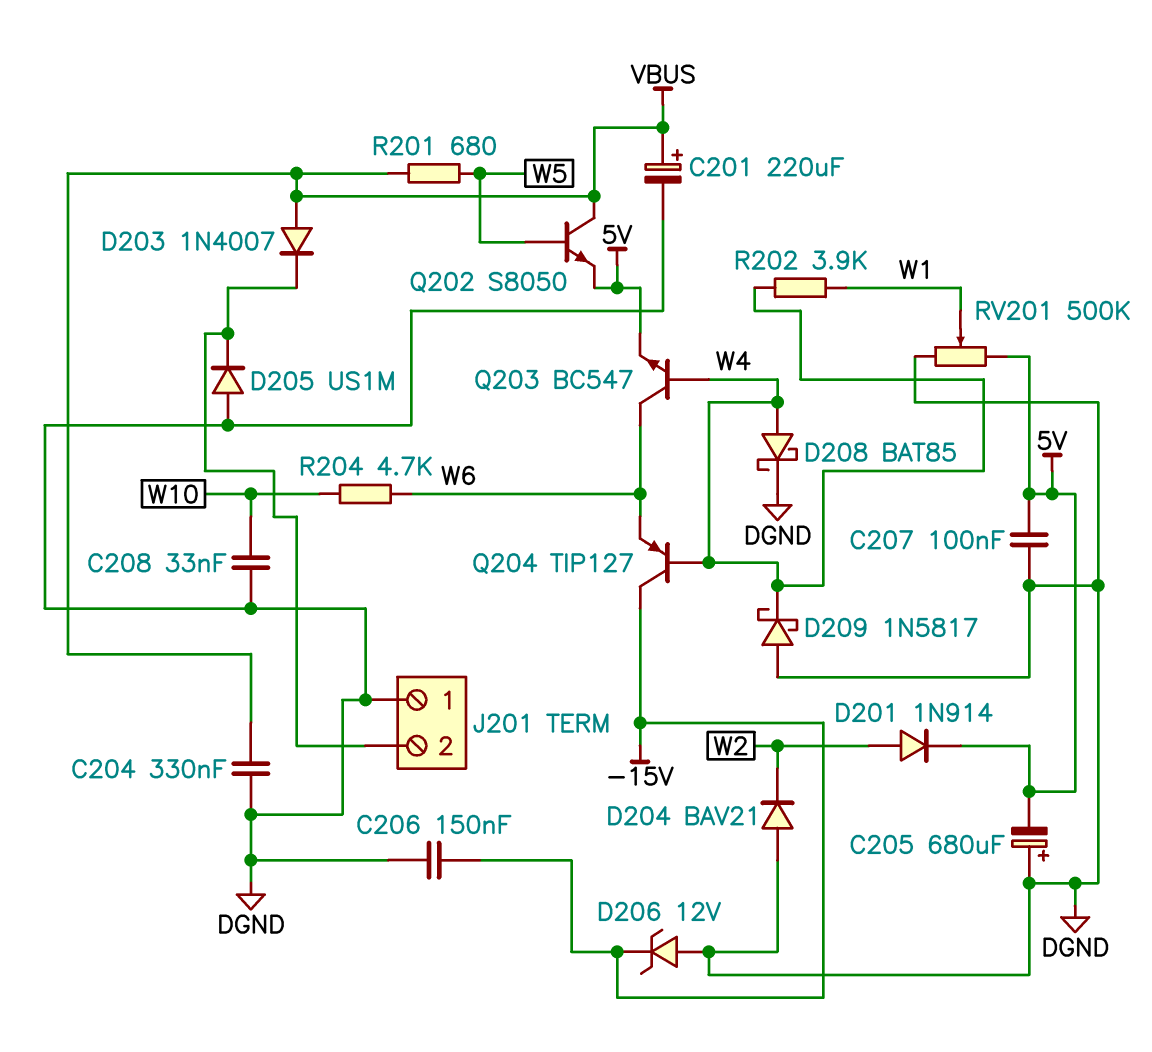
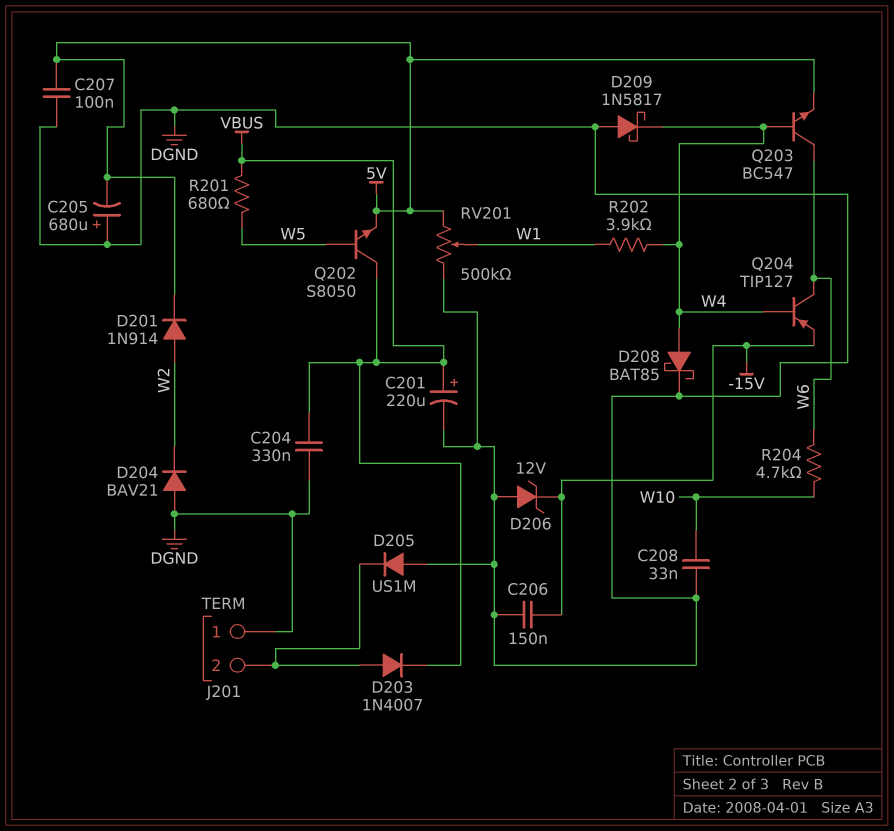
D203: diode 1N4007 (A VBUS, K J201/2) -> diode 1N4007 (A J201/2, K VBUS)
Q204: PNP TIP127 (B W4, C -15V, E W6) -> PNP TIP127 (B W4, C W6, E -15V)

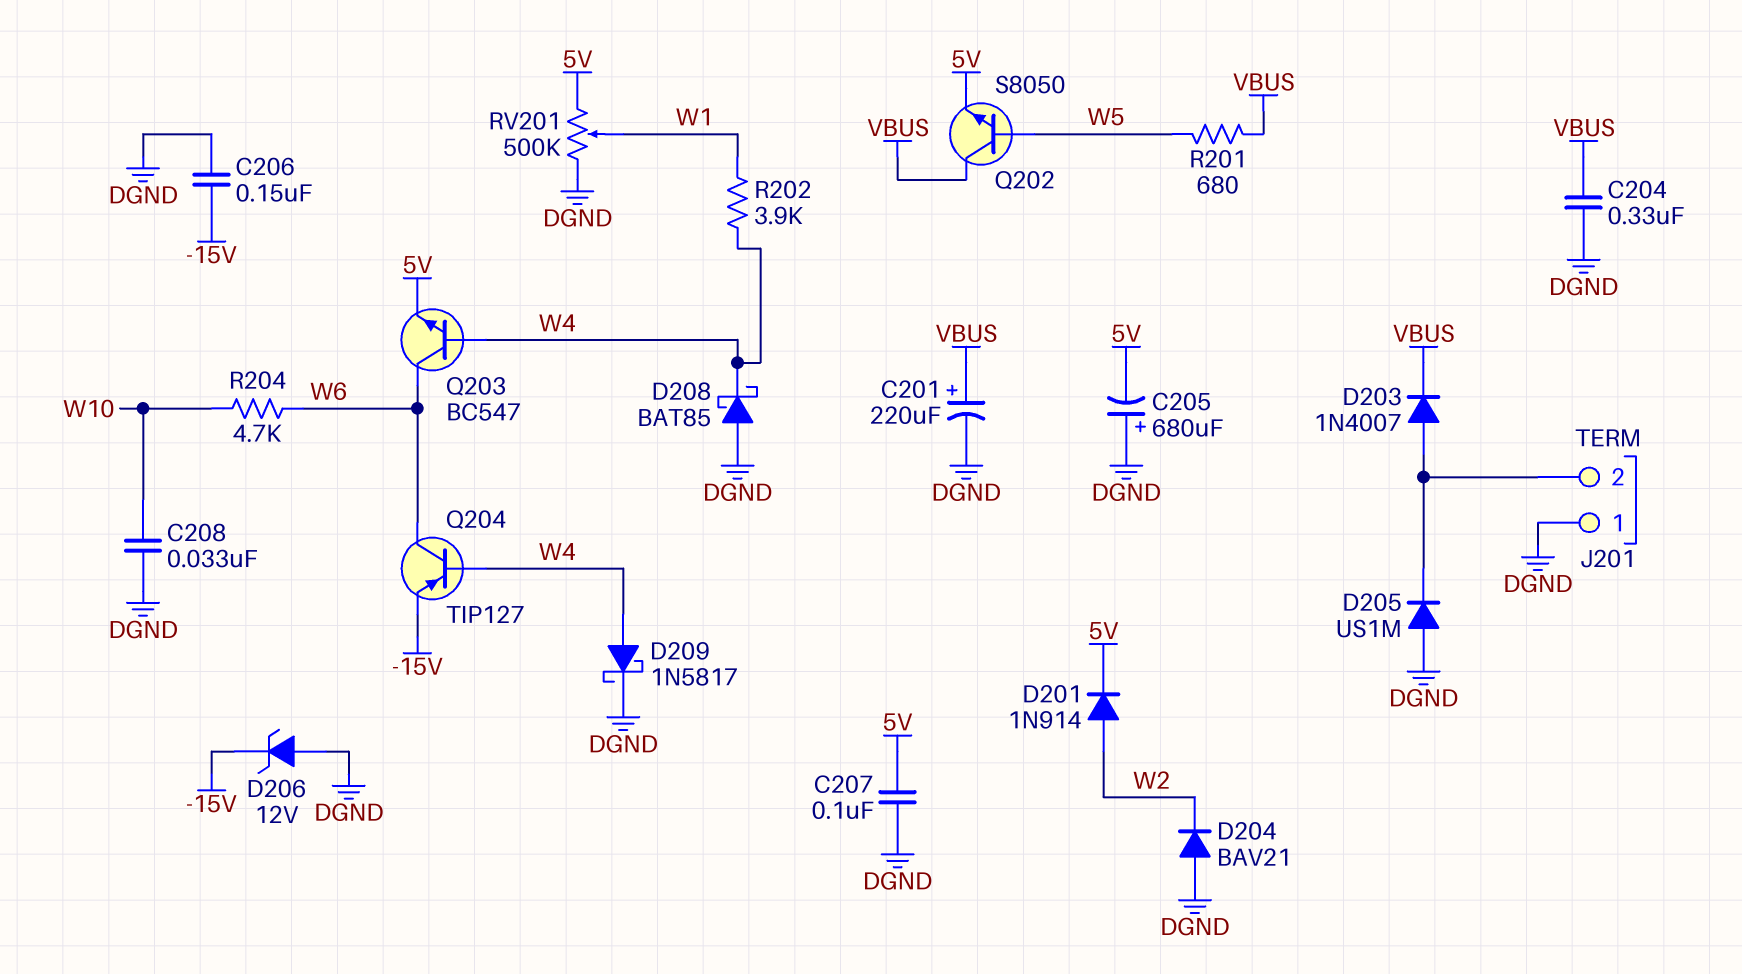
D208: schottky BAT85 (A W4, K DGND) -> schottky BAT85 (A DGND, K W4)
D209: schottky 1N5817 (A DGND, K W4) -> schottky 1N5817 (A W4, K DGND)

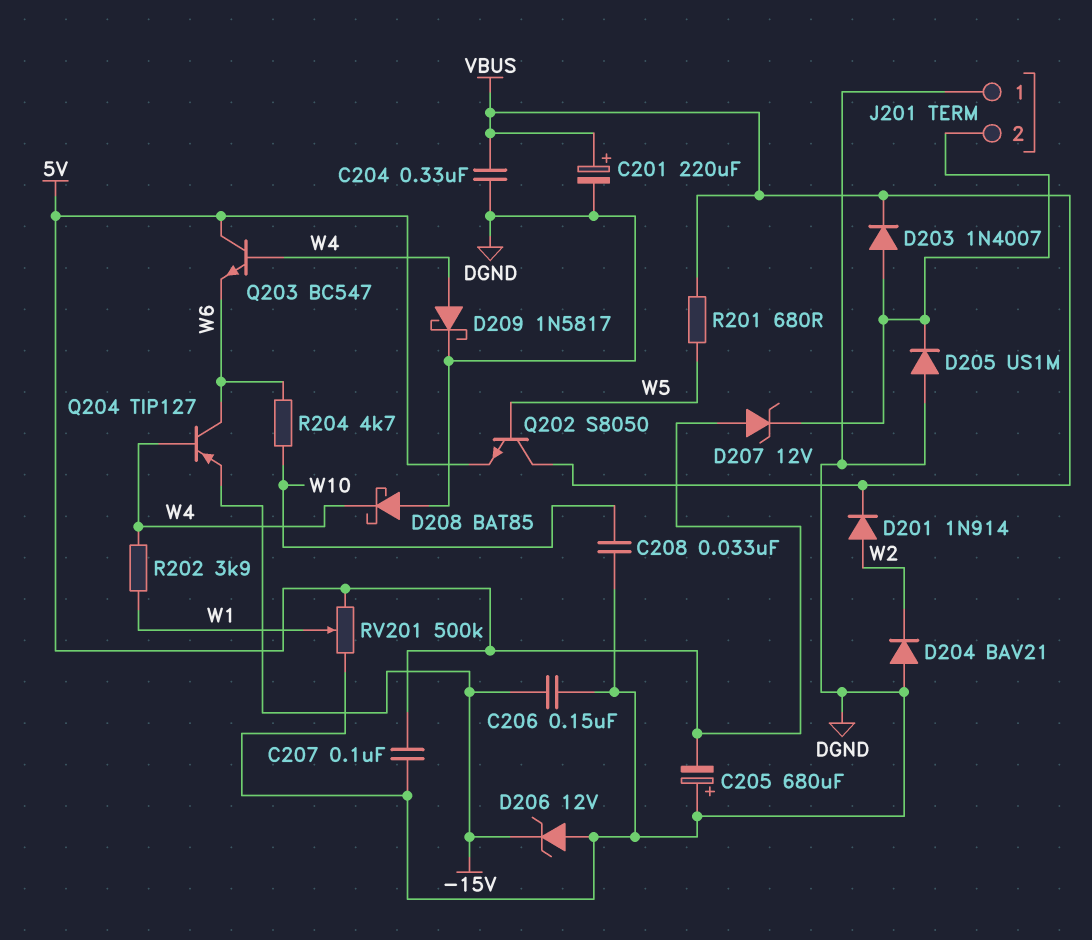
D201: diode 1N914 (A W2, K 5V) -> diode 1N914 (A W2, K VBUS)
D207: none -> zener 12V (A 5V, K J201/2)
Q203: NPN BC547 (B W4, C W6, E 5V) -> NPN BC547 (B W4, C 5V, E W6)

